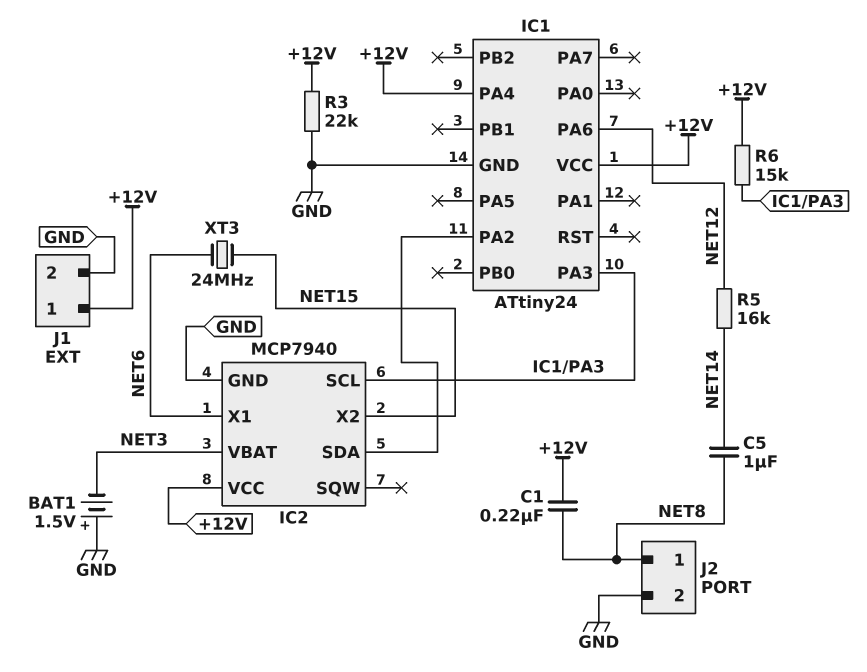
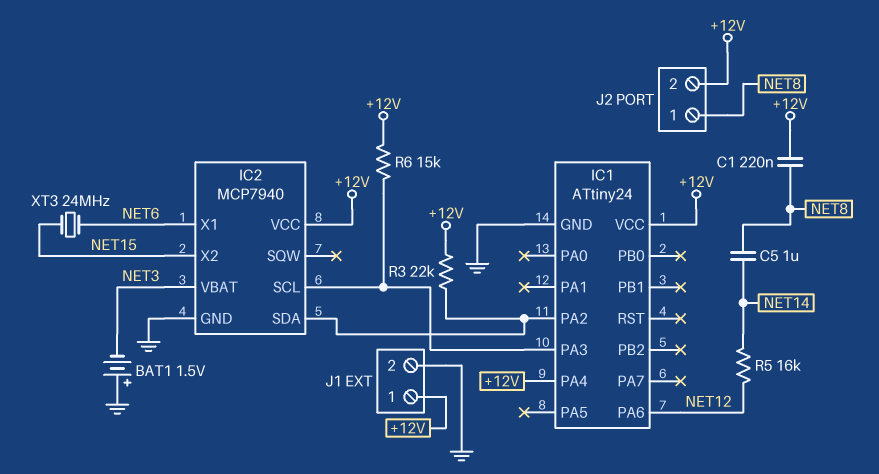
J2 pin 2: GND -> +12V
R3: 22k (+12V, GND) -> 22k (+12V, IC1/PA2)

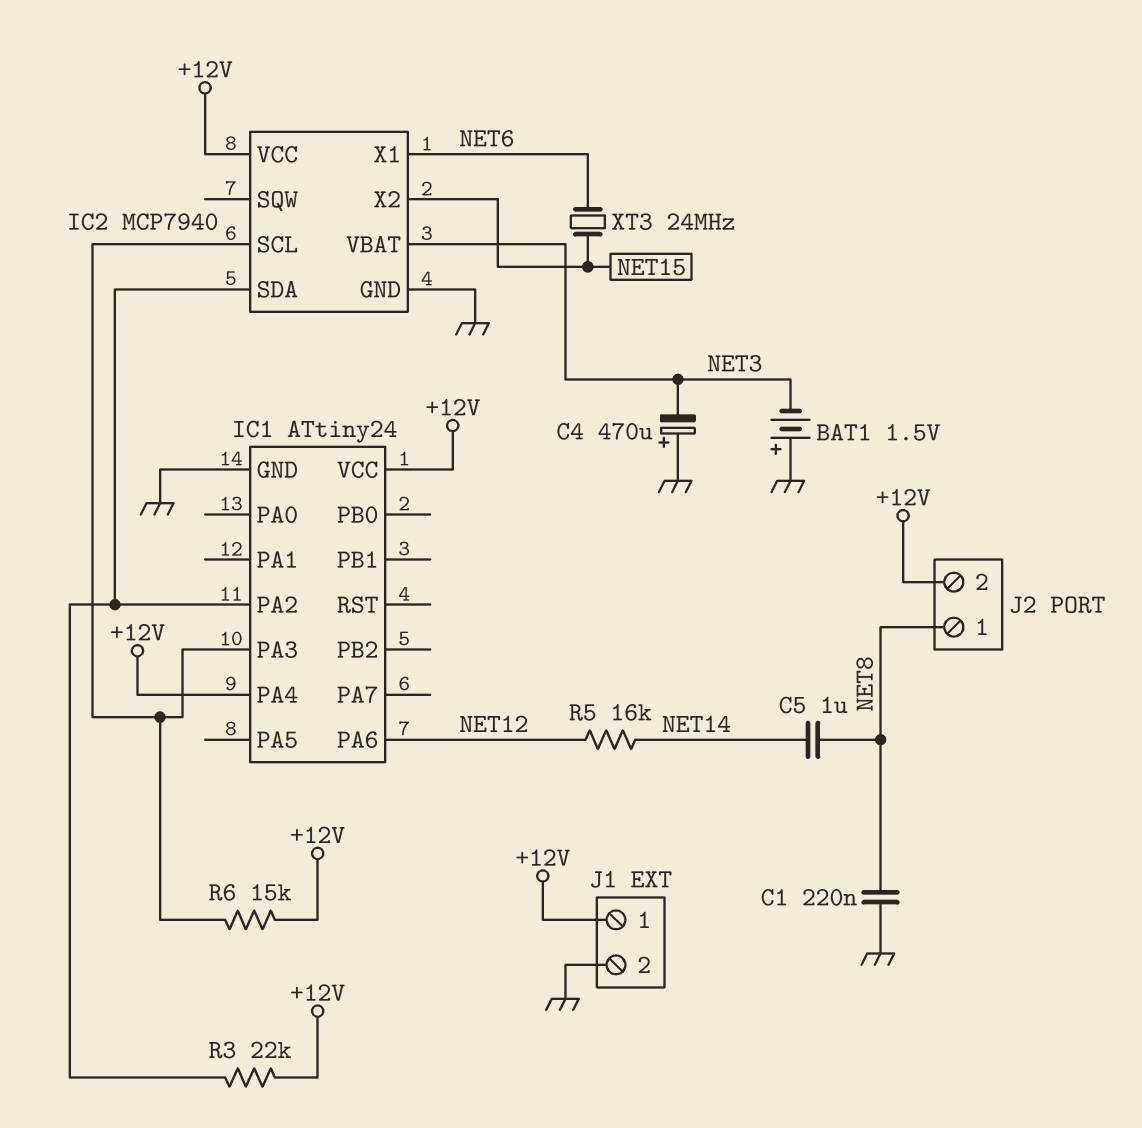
C1: 220nF (+12V, NET8) -> 220nF (GND, NET8)
C4: none -> 470uF (plus GND, minus NET3)

